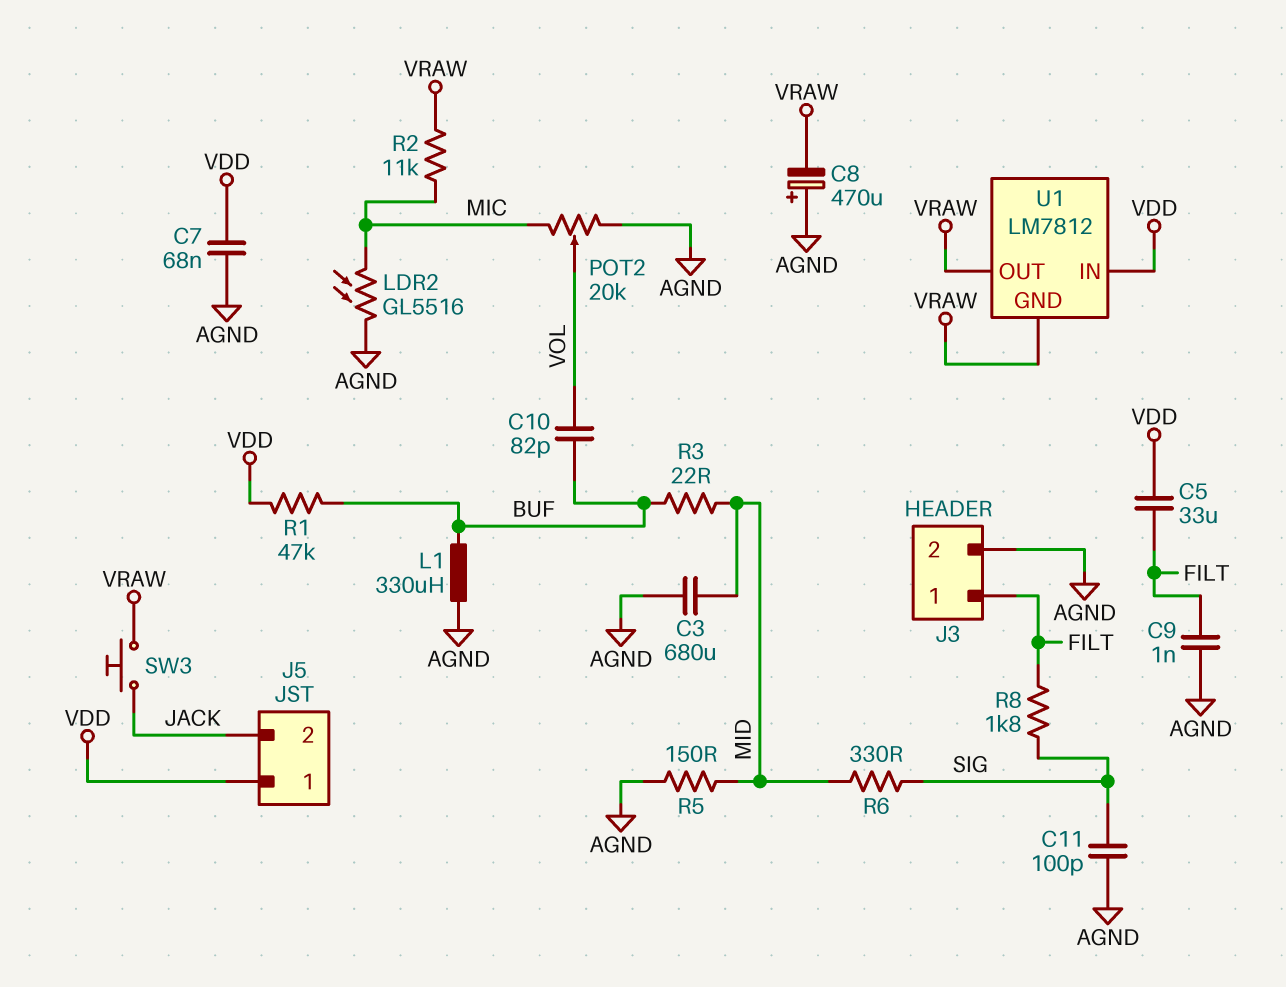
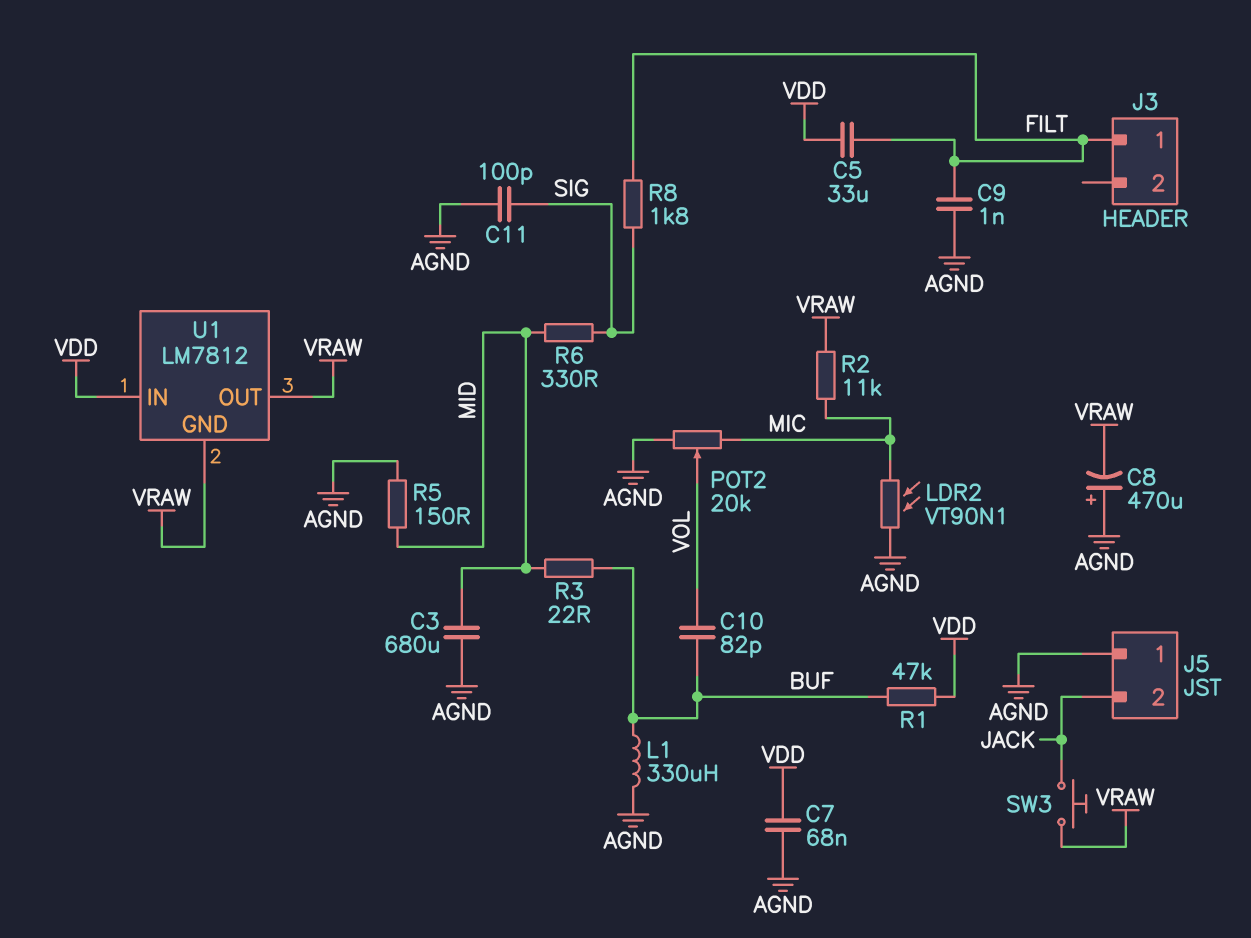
J3 pin 2: AGND -> none
J5 pin 1: VDD -> AGND
LDR2: GL5516 (AGND, MIC) -> VT90N1 (AGND, MIC)

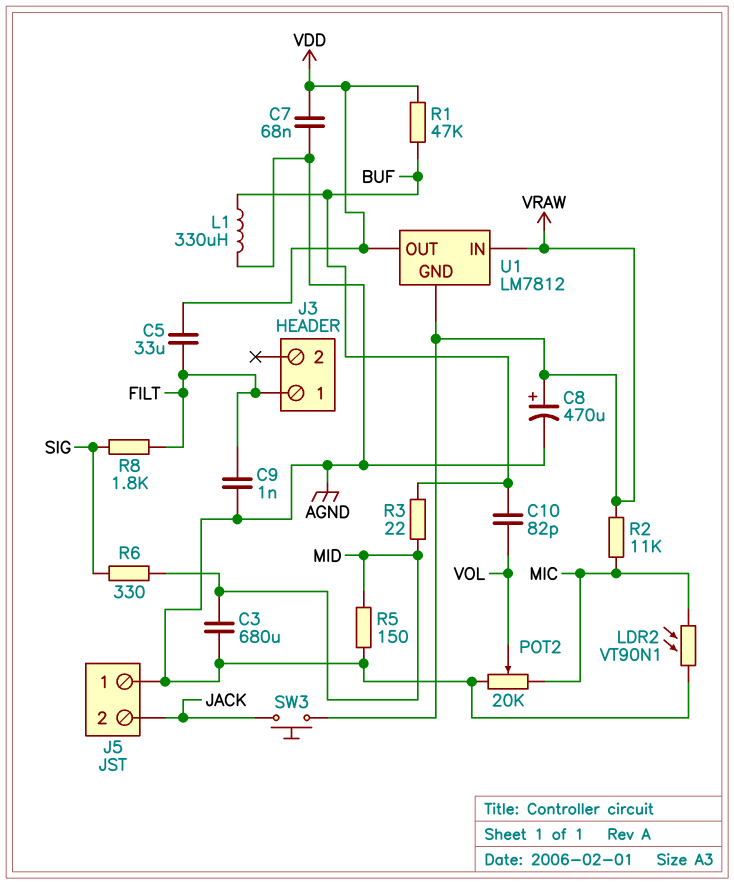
C8: 470uF (plus AGND, minus VRAW) -> 470uF (plus VRAW, minus AGND)
C11: 100pF (AGND, SIG) -> none
U1 pin IN: VDD -> VRAW
U1 pin OUT: VRAW -> VDD

